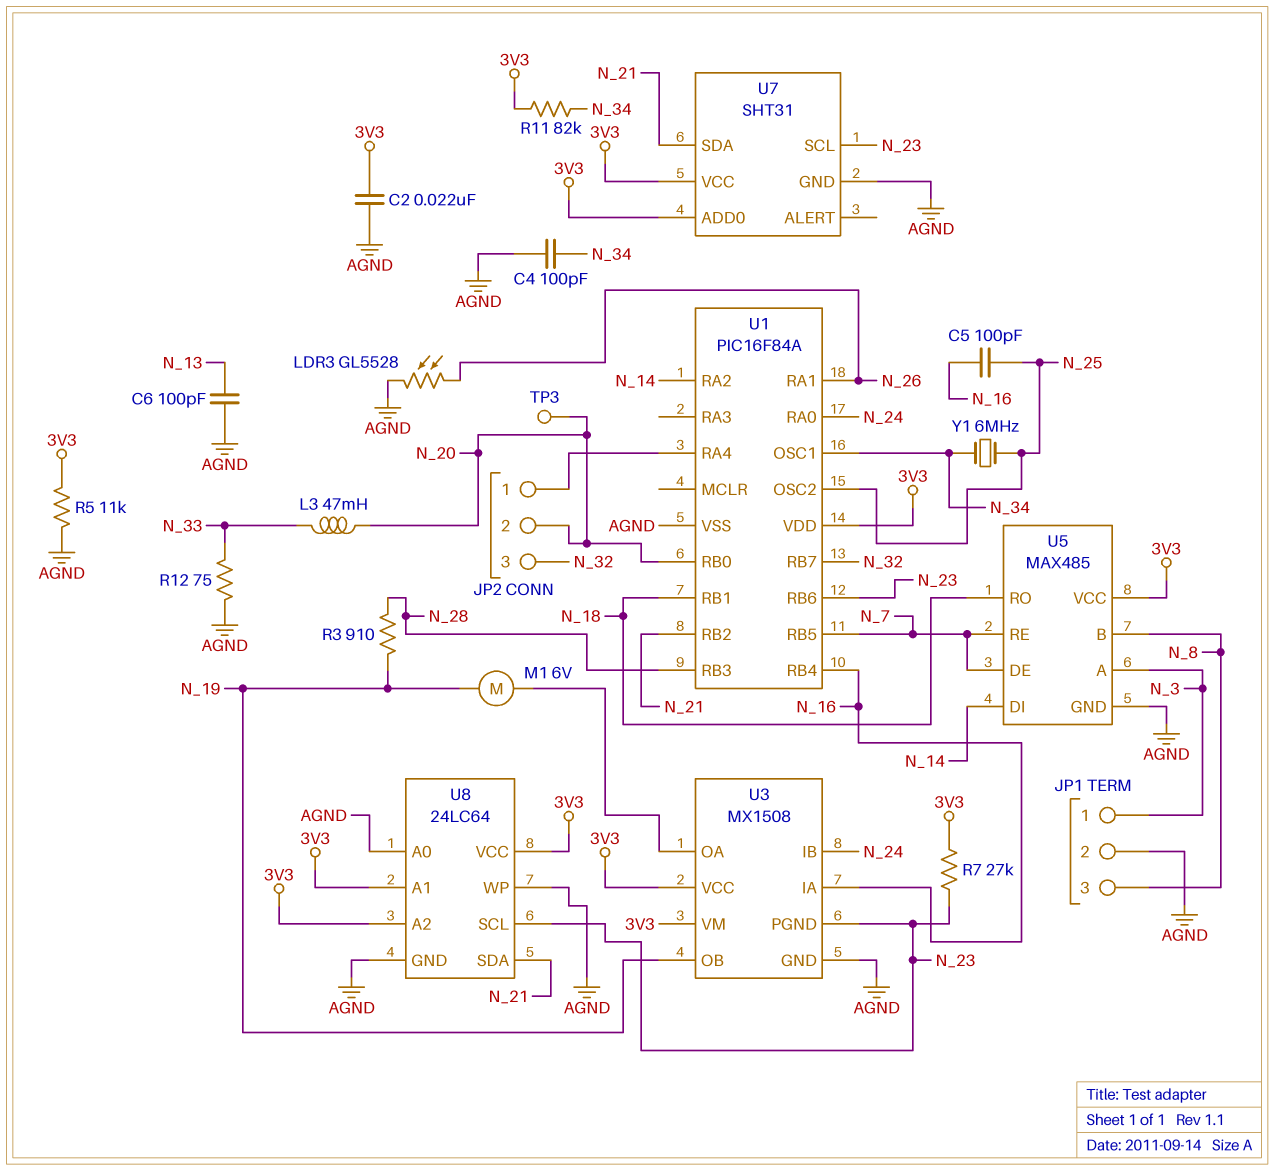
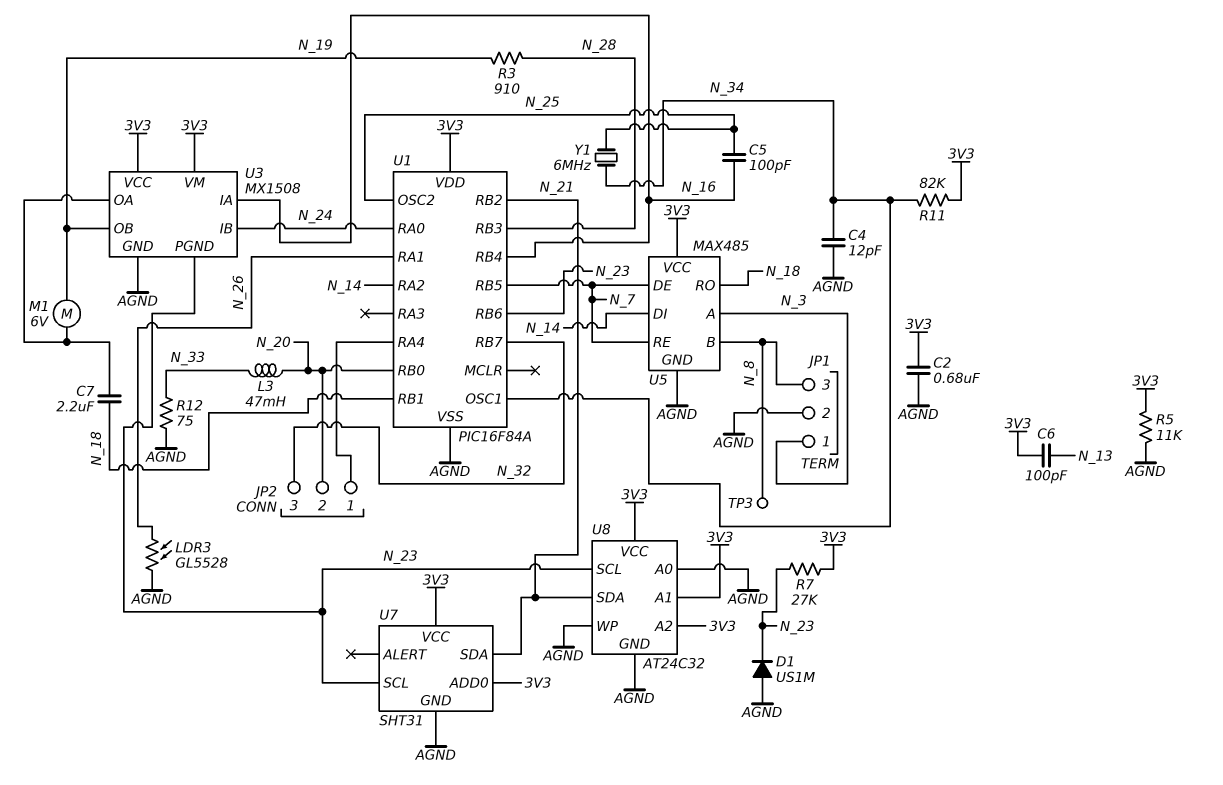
C2: 22nF (3V3, AGND) -> 680nF (3V3, AGND)
C4: 100pF (AGND, N_34) -> 12pF (AGND, N_34)
C6: 100pF (AGND, N_13) -> 100pF (3V3, N_13)
C7: none -> 2.2uF (N_18, U3/OA)
D1: none -> diode US1M (A AGND, K N_23)
TP3: test point (N_20) -> test point (N_8)
U8: 24LC64 -> AT24C32

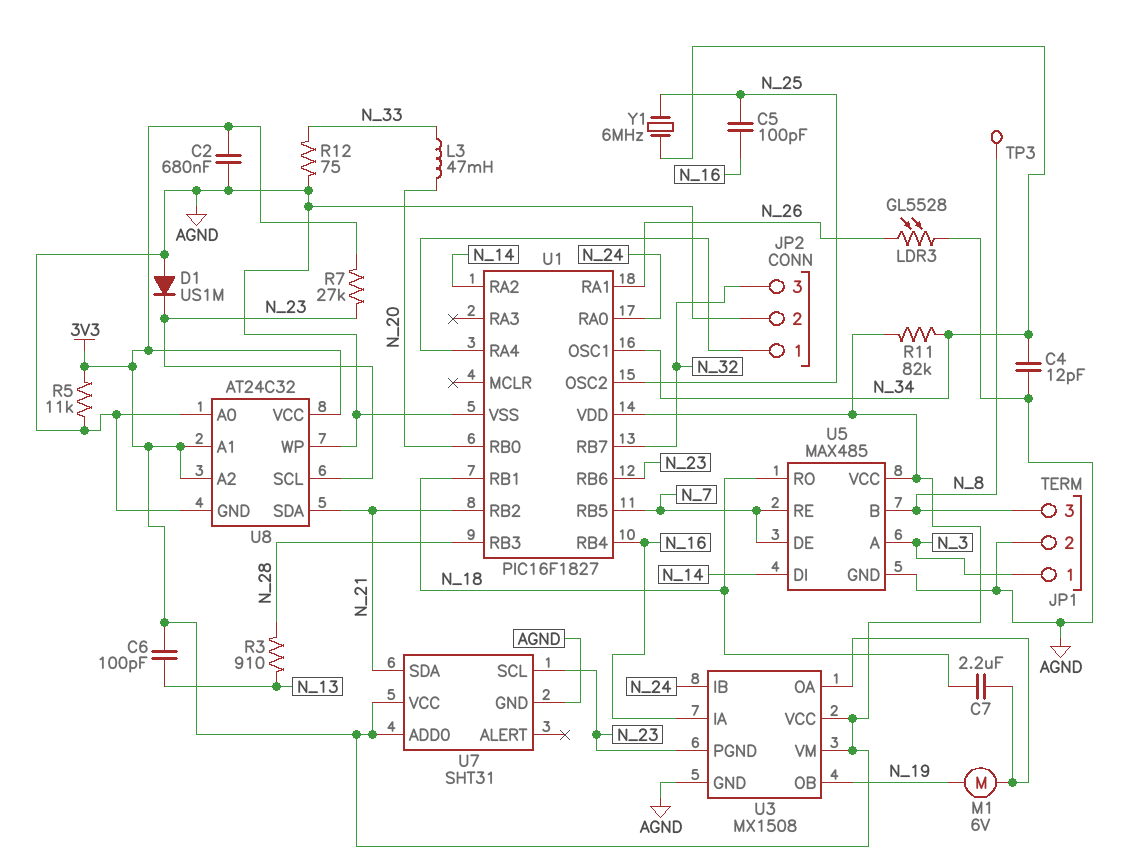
JP2 pin 2: N_20 -> AGND
R3: 910 (N_19, N_28) -> 910 (N_13, N_28)
U1: PIC16F84A -> PIC16F1827

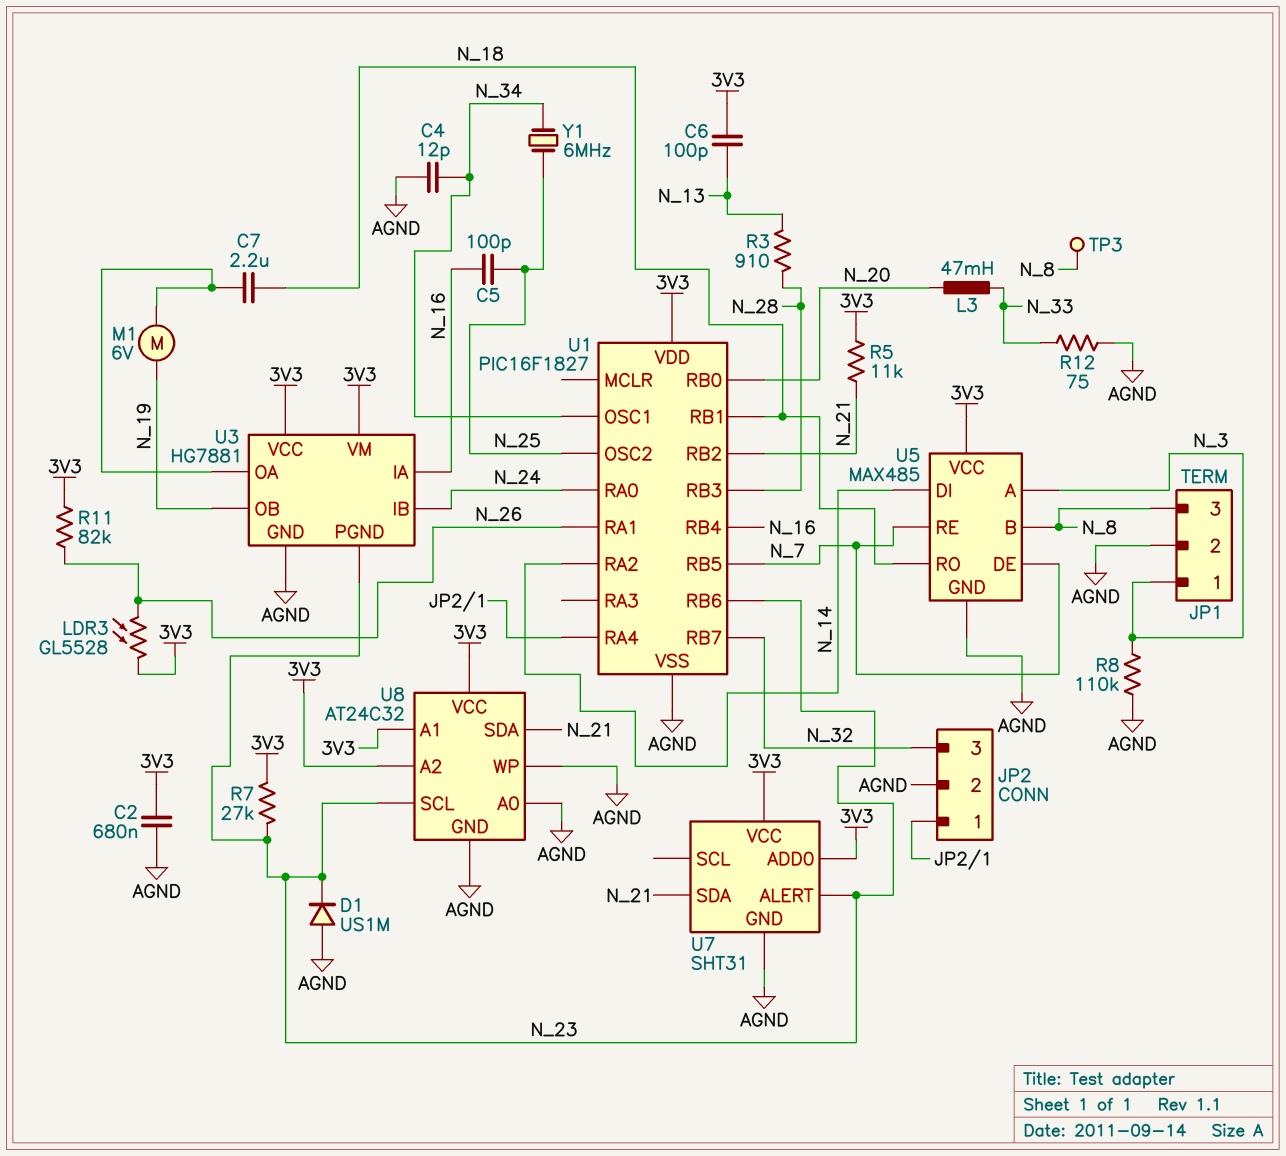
LDR3: GL5528 (AGND, N_26) -> GL5528 (3V3, N_26)
R5: 11k (3V3, AGND) -> 11k (3V3, N_21)
R8: none -> 110k (AGND, N_3)
R11: 82k (3V3, N_34) -> 82k (3V3, N_26)
U3: MX1508 -> HG7881
U7 pin ALERT: none -> N_23
U7 pin SCL: N_23 -> none

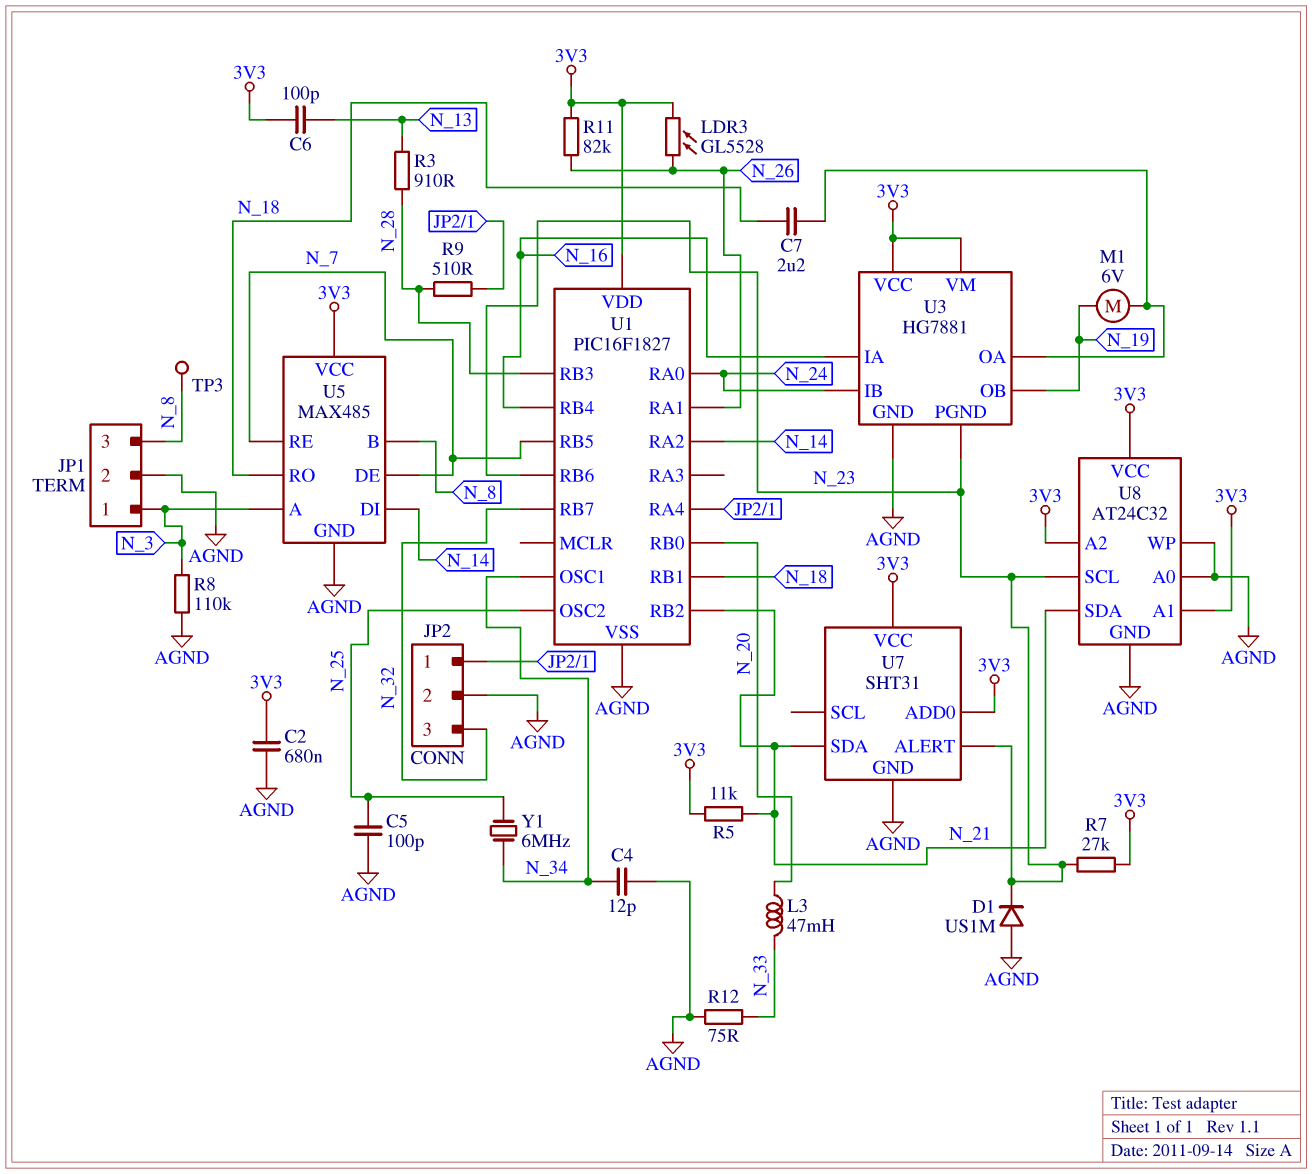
C5: 100pF (N_16, N_25) -> 100pF (AGND, N_25)
R9: none -> 510 (JP2/1, N_28)

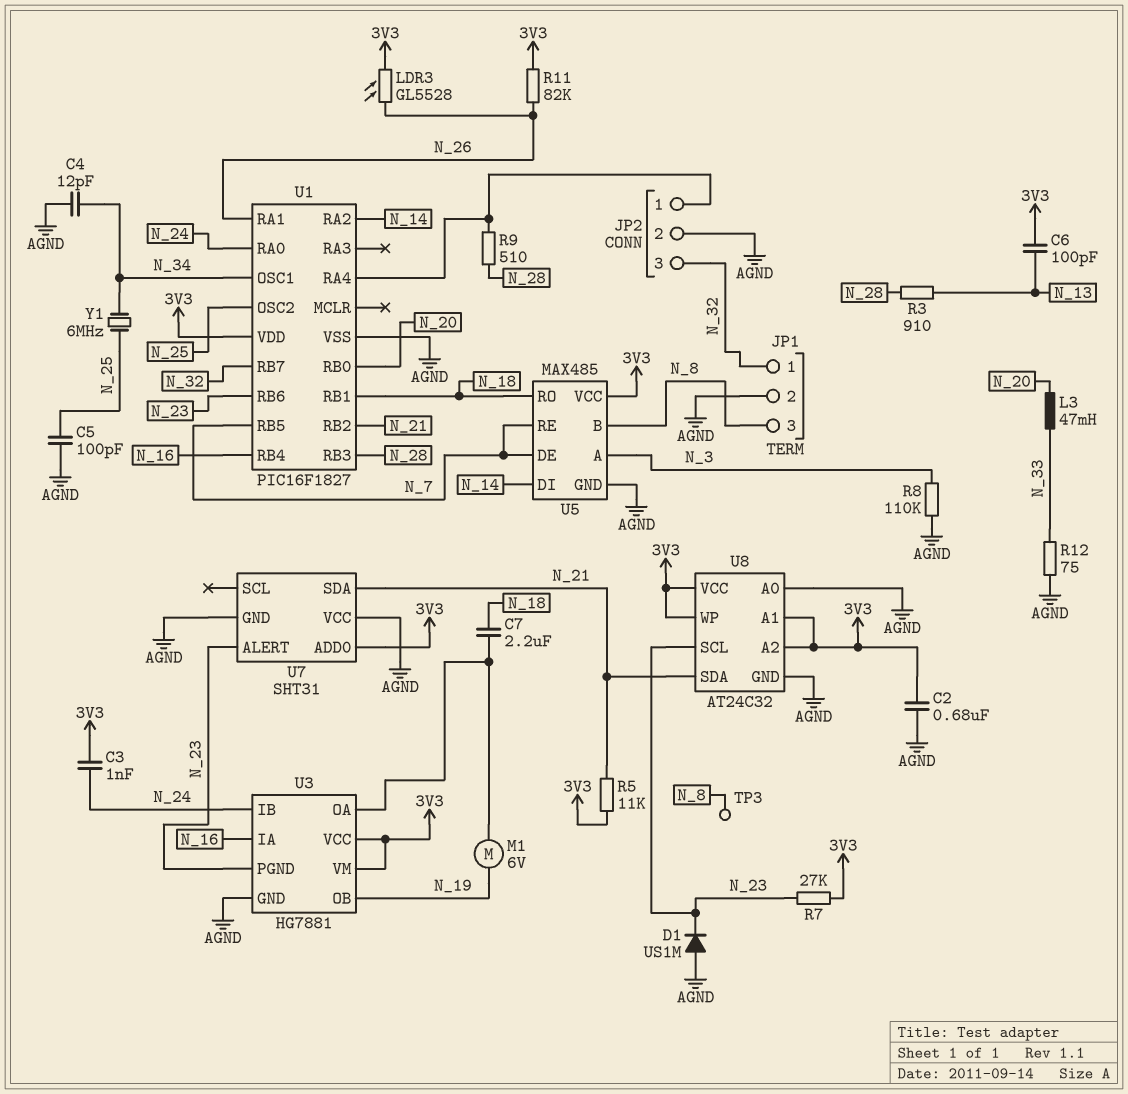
C3: none -> 1nF (3V3, N_24)
JP1 pin 1: N_3 -> N_32
U7 pin VCC: 3V3 -> AGND
U8 pin WP: AGND -> 3V3

